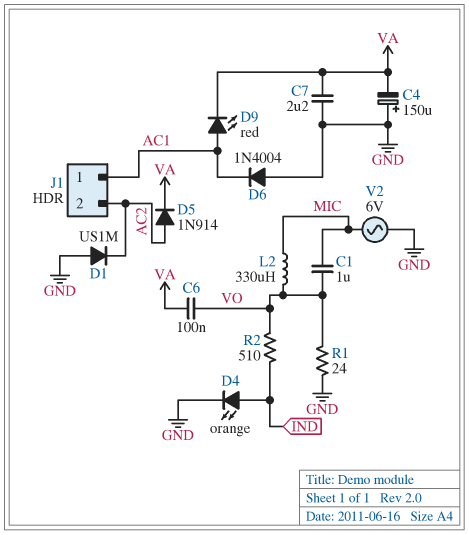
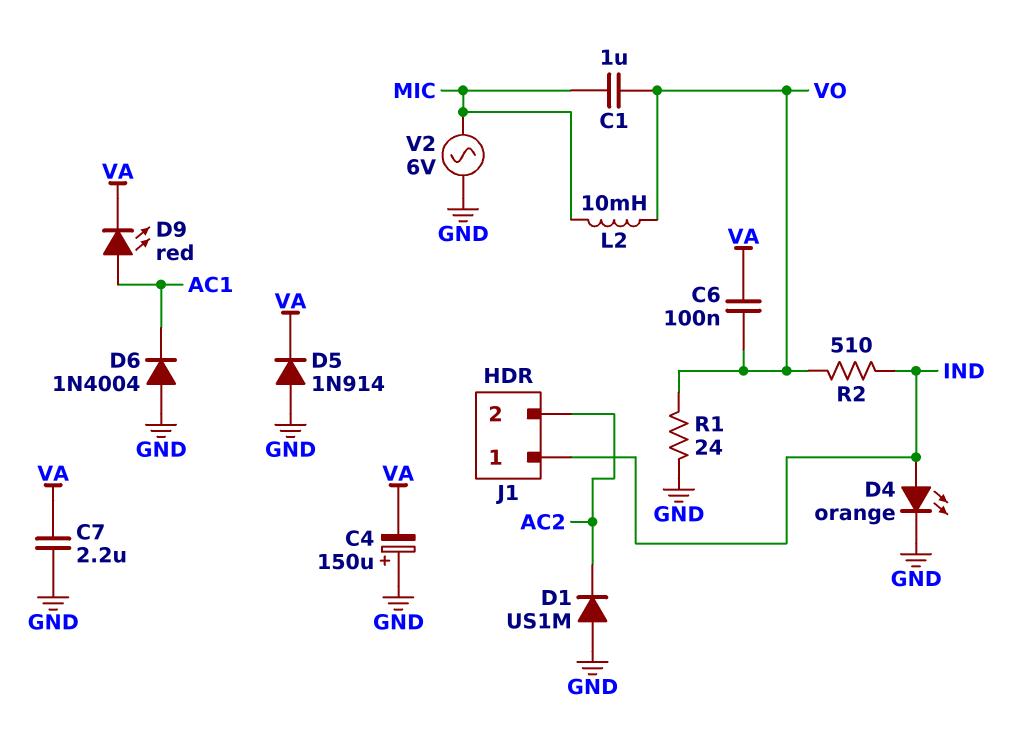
D5: diode 1N914 (A AC2, K VA) -> diode 1N914 (A GND, K VA)
J1 pin 1: AC1 -> IND
L2: 330uH (MIC, VO) -> 10mH (MIC, VO)

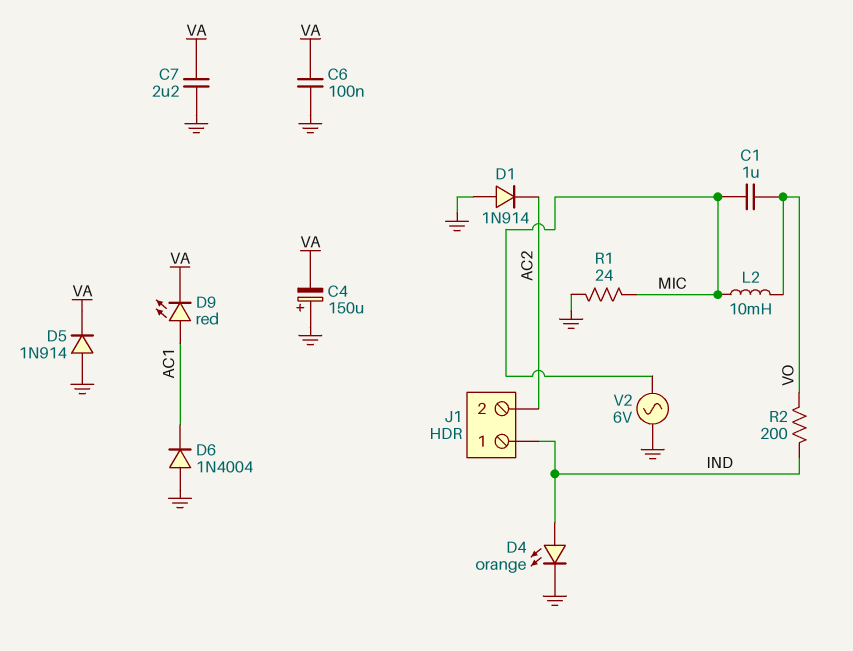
C6: 100nF (VA, VO) -> 100nF (GND, VA)
D1: diode US1M (A GND, K AC2) -> diode 1N914 (A GND, K AC2)
R1: 24 (GND, VO) -> 24 (GND, MIC)
R2: 510 (IND, VO) -> 200 (IND, VO)

